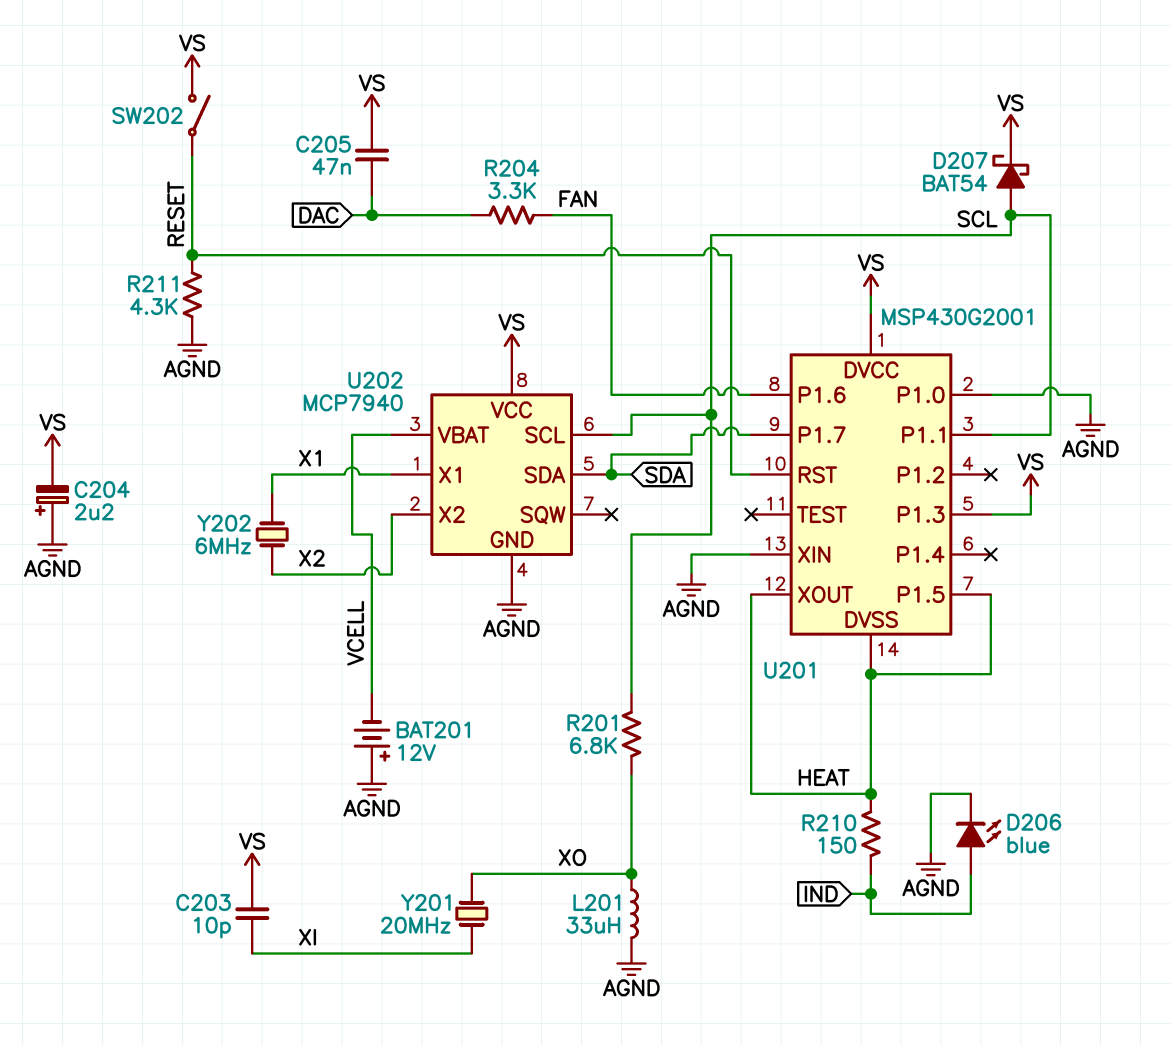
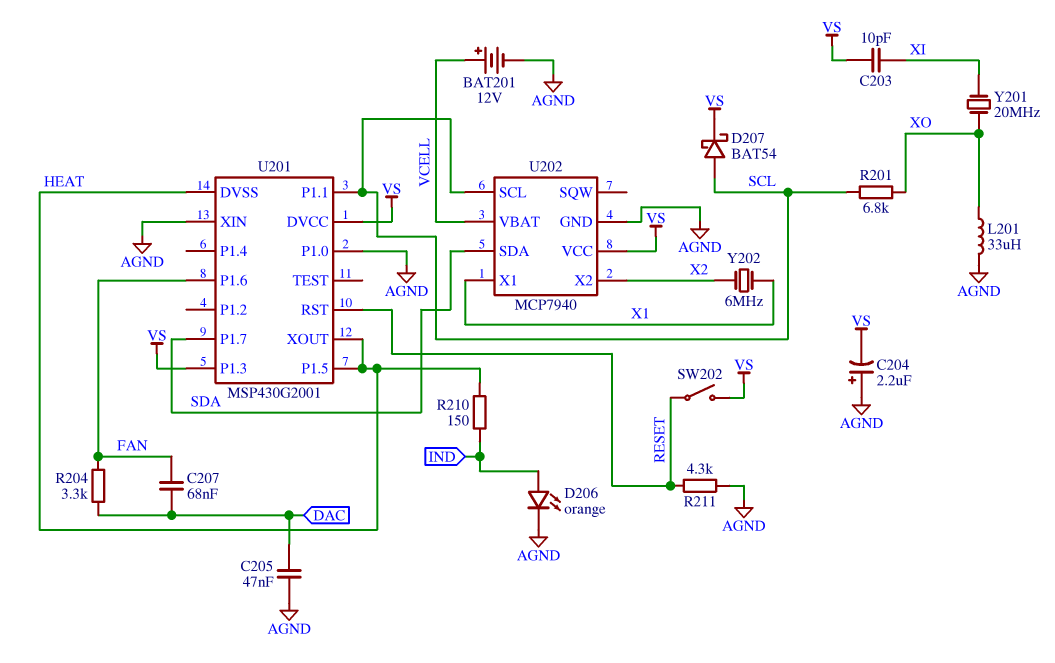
BAT201: 12V (plus AGND, minus VCELL) -> 12V (plus VCELL, minus AGND)
C205: 47nF (DAC, VS) -> 47nF (AGND, DAC)
C207: none -> 68nF (DAC, FAN)
D206: LED blue (A IND, K AGND) -> LED orange (A IND, K AGND)

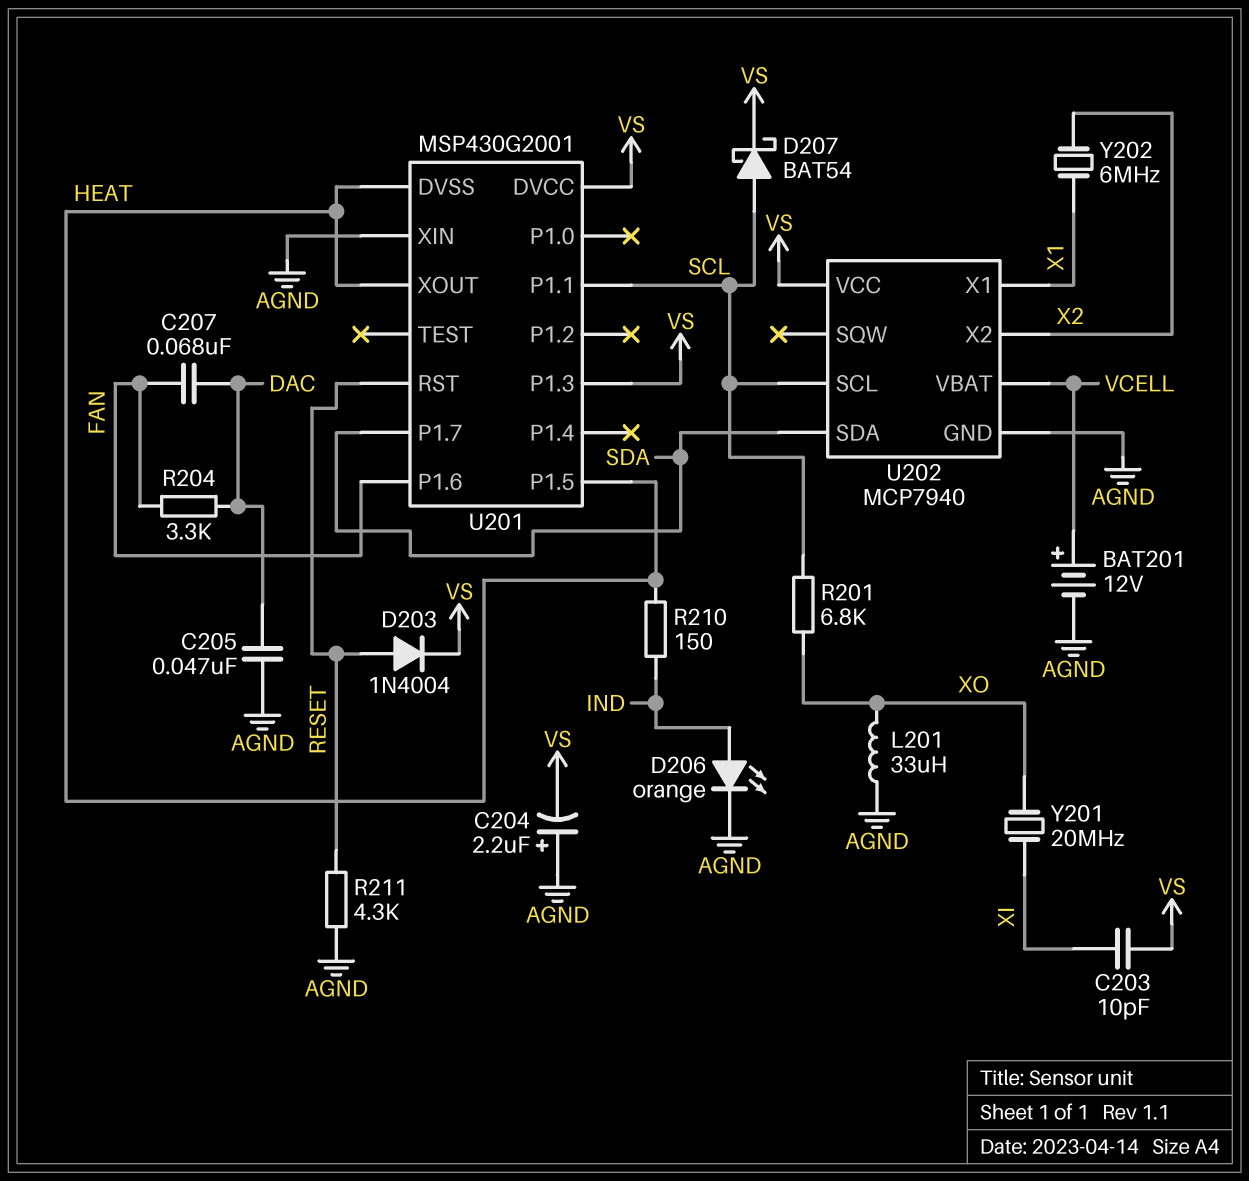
D203: none -> diode 1N4004 (A RESET, K VS)
SW202: switch (RESET, VS) -> none
U201 pin P1.0: AGND -> none

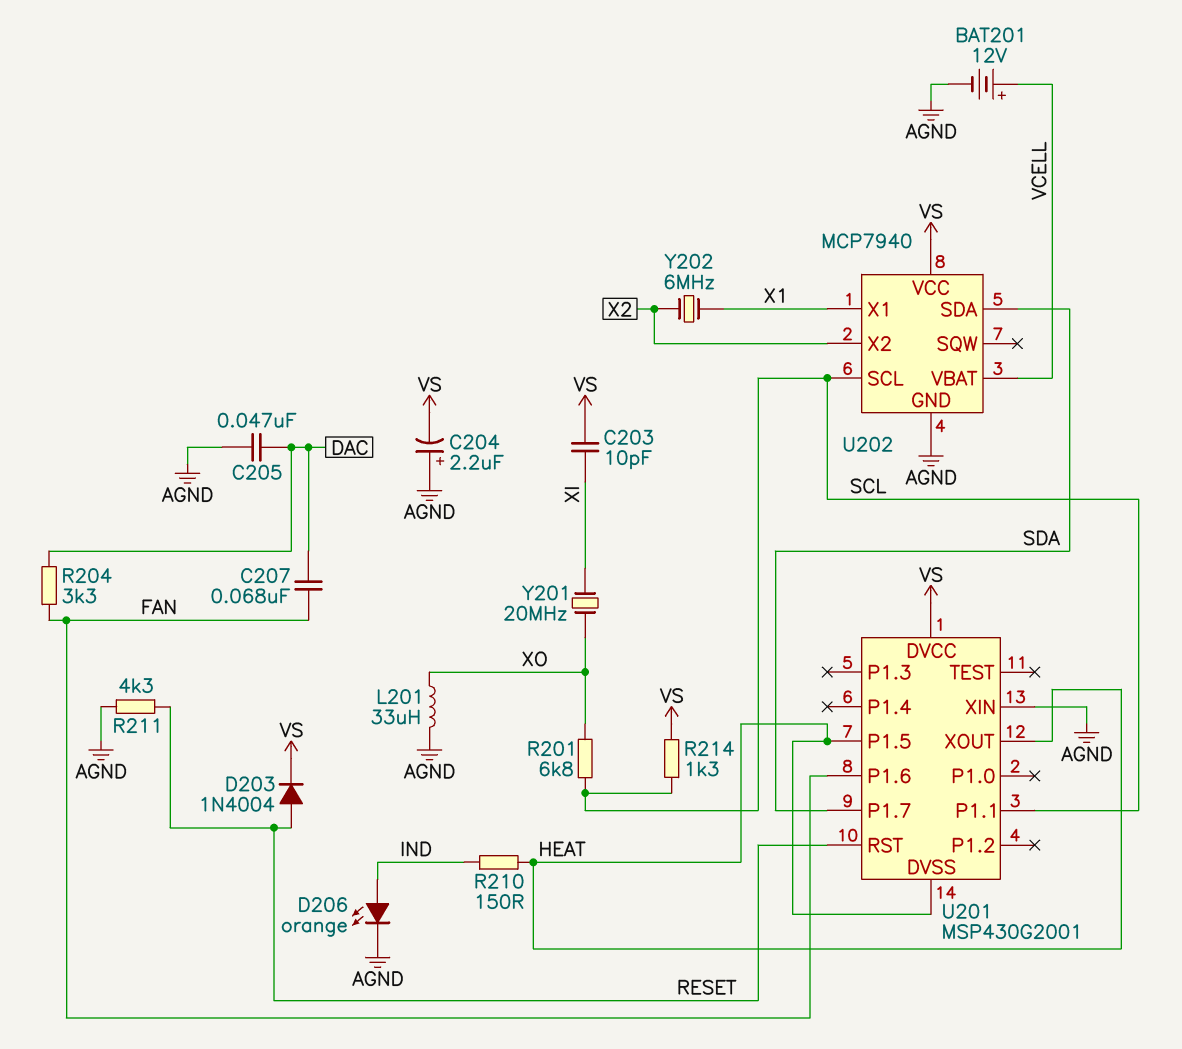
D207: schottky BAT54 (A SCL, K VS) -> none
R214: none -> 1.3k (SCL, VS)
U201 pin P1.3: VS -> none

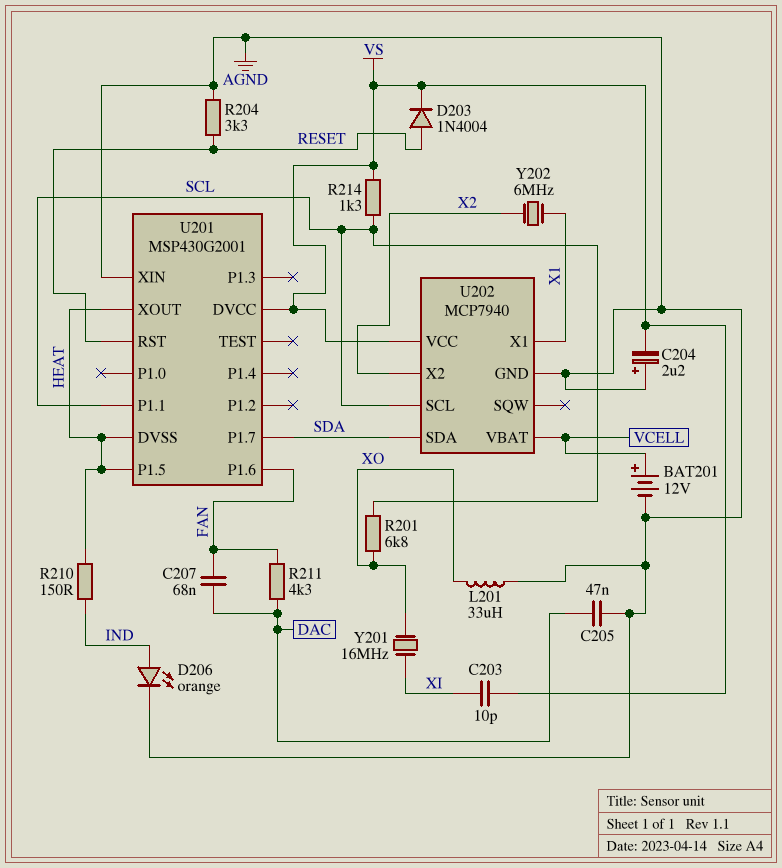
R204: 3.3k (DAC, FAN) -> 3.3k (AGND, RESET)
R211: 4.3k (AGND, RESET) -> 4.3k (DAC, FAN)
Y201: 20MHz (XI, XO) -> 16MHz (XI, XO)

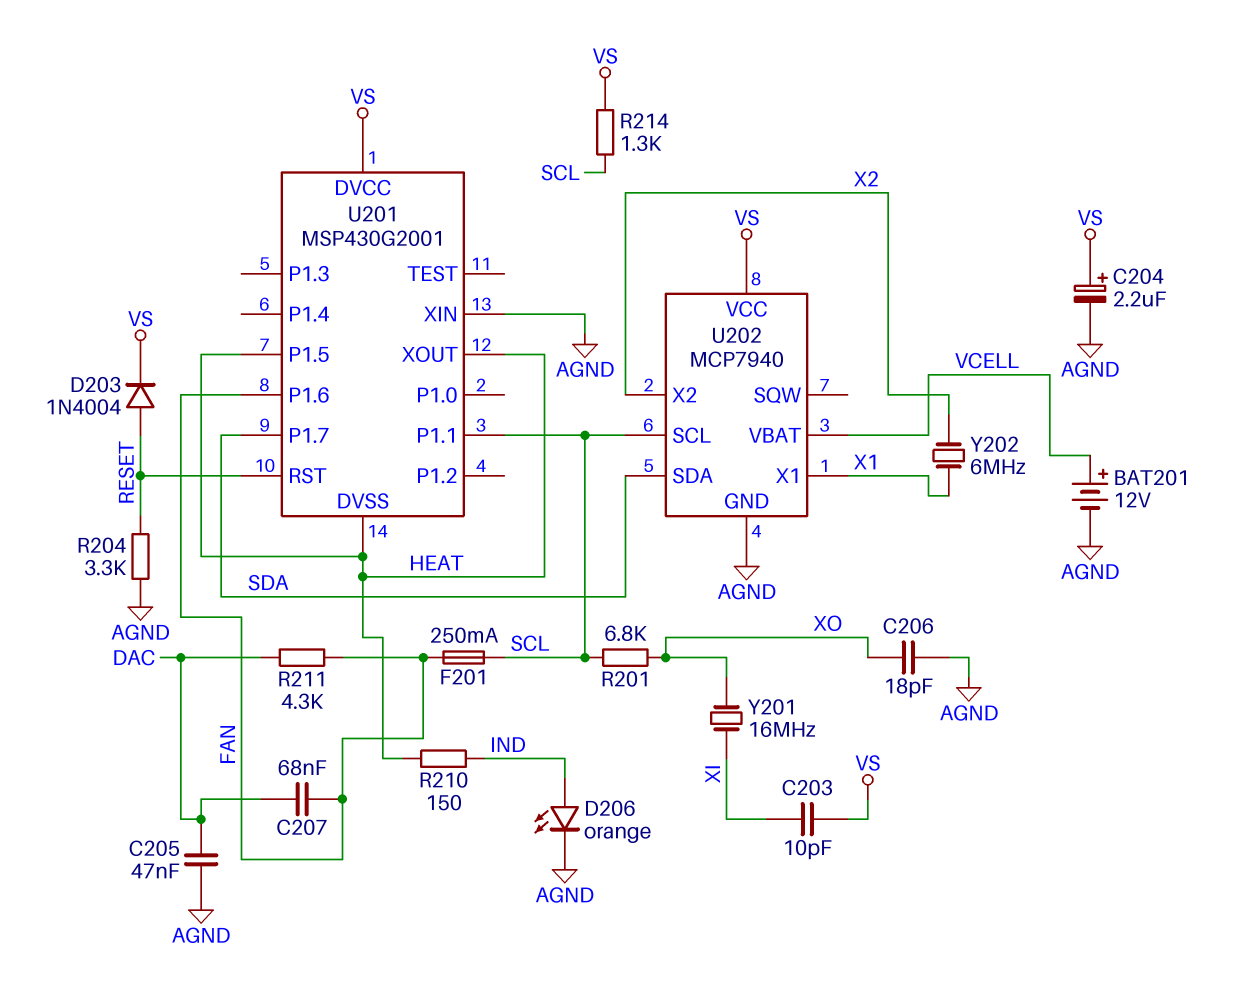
C204: 2.2uF (plus AGND, minus VS) -> 2.2uF (plus VS, minus AGND)
C206: none -> 18pF (AGND, XO)
F201: none -> 250mA (FAN, SCL)
L201: 33uH (AGND, XO) -> none

